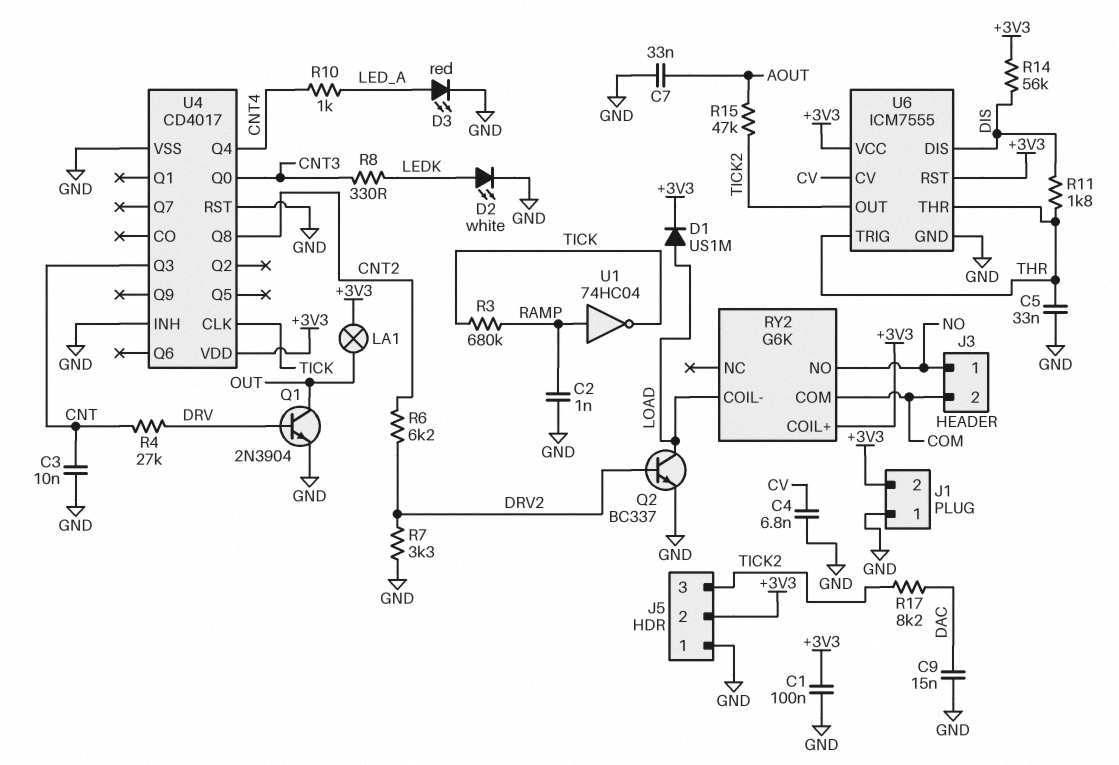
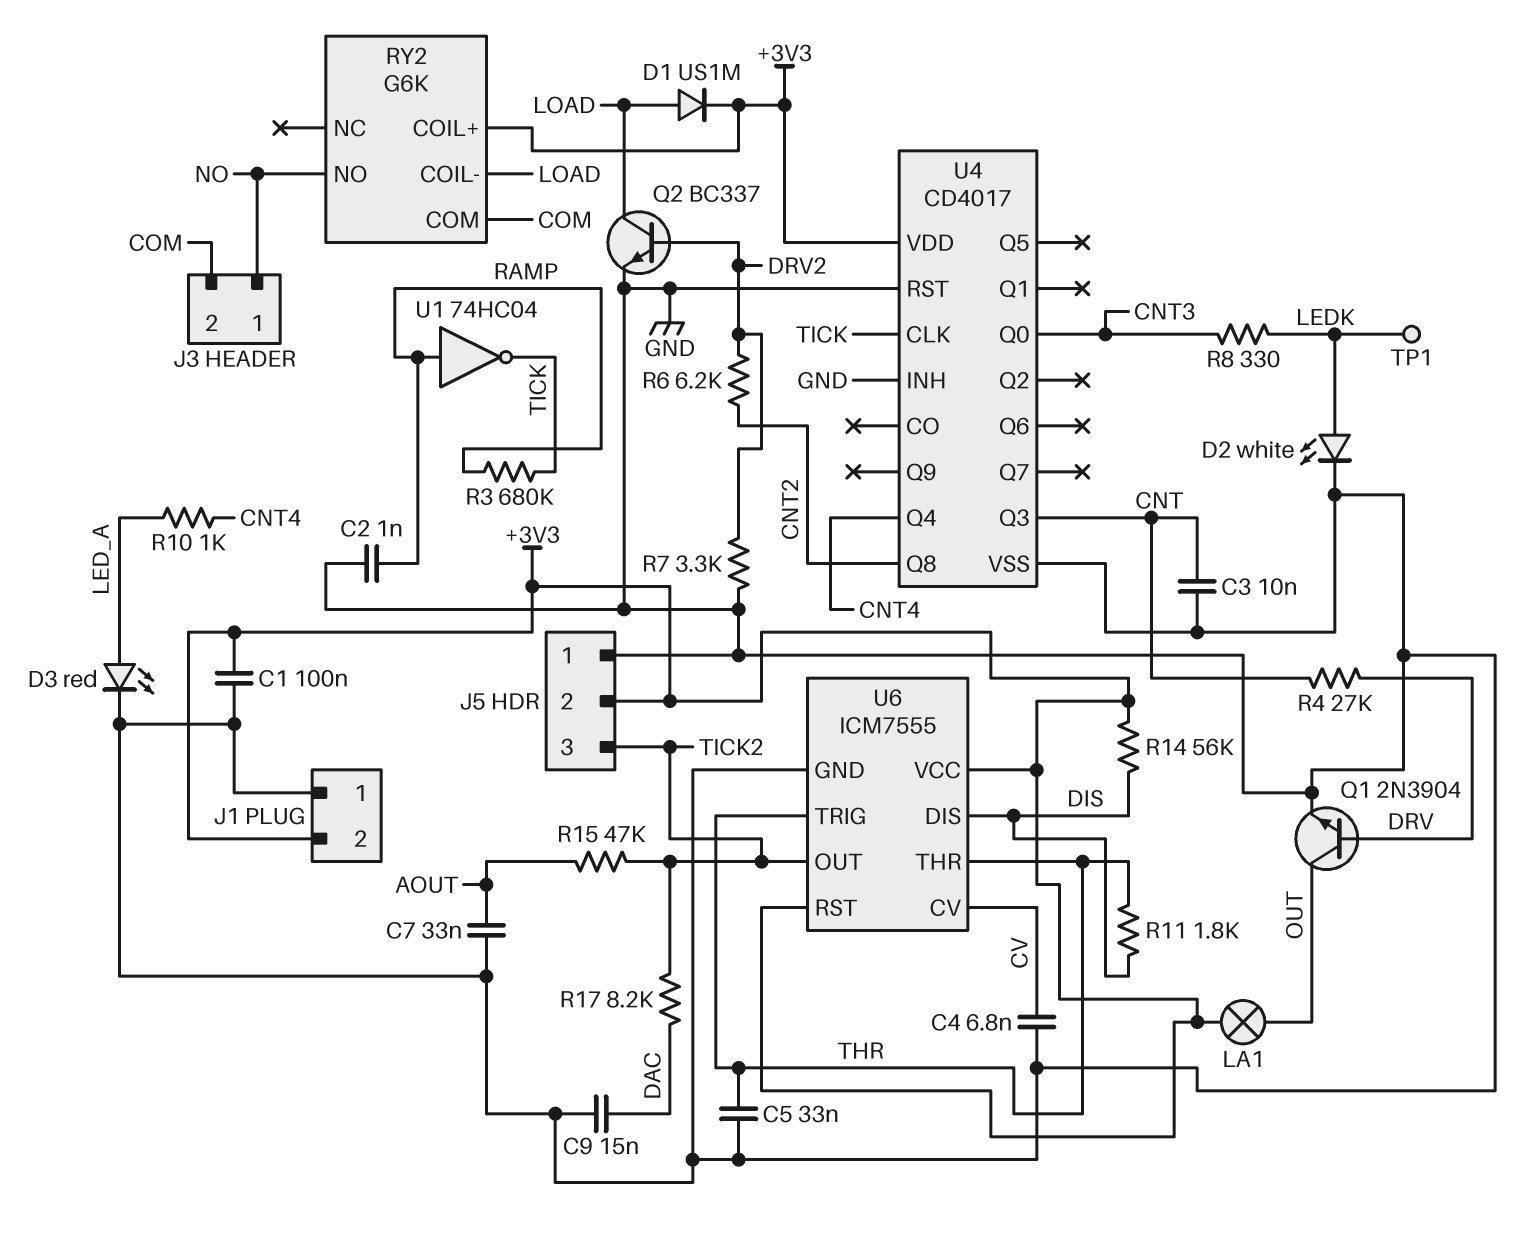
TP1: none -> test point (LEDK)

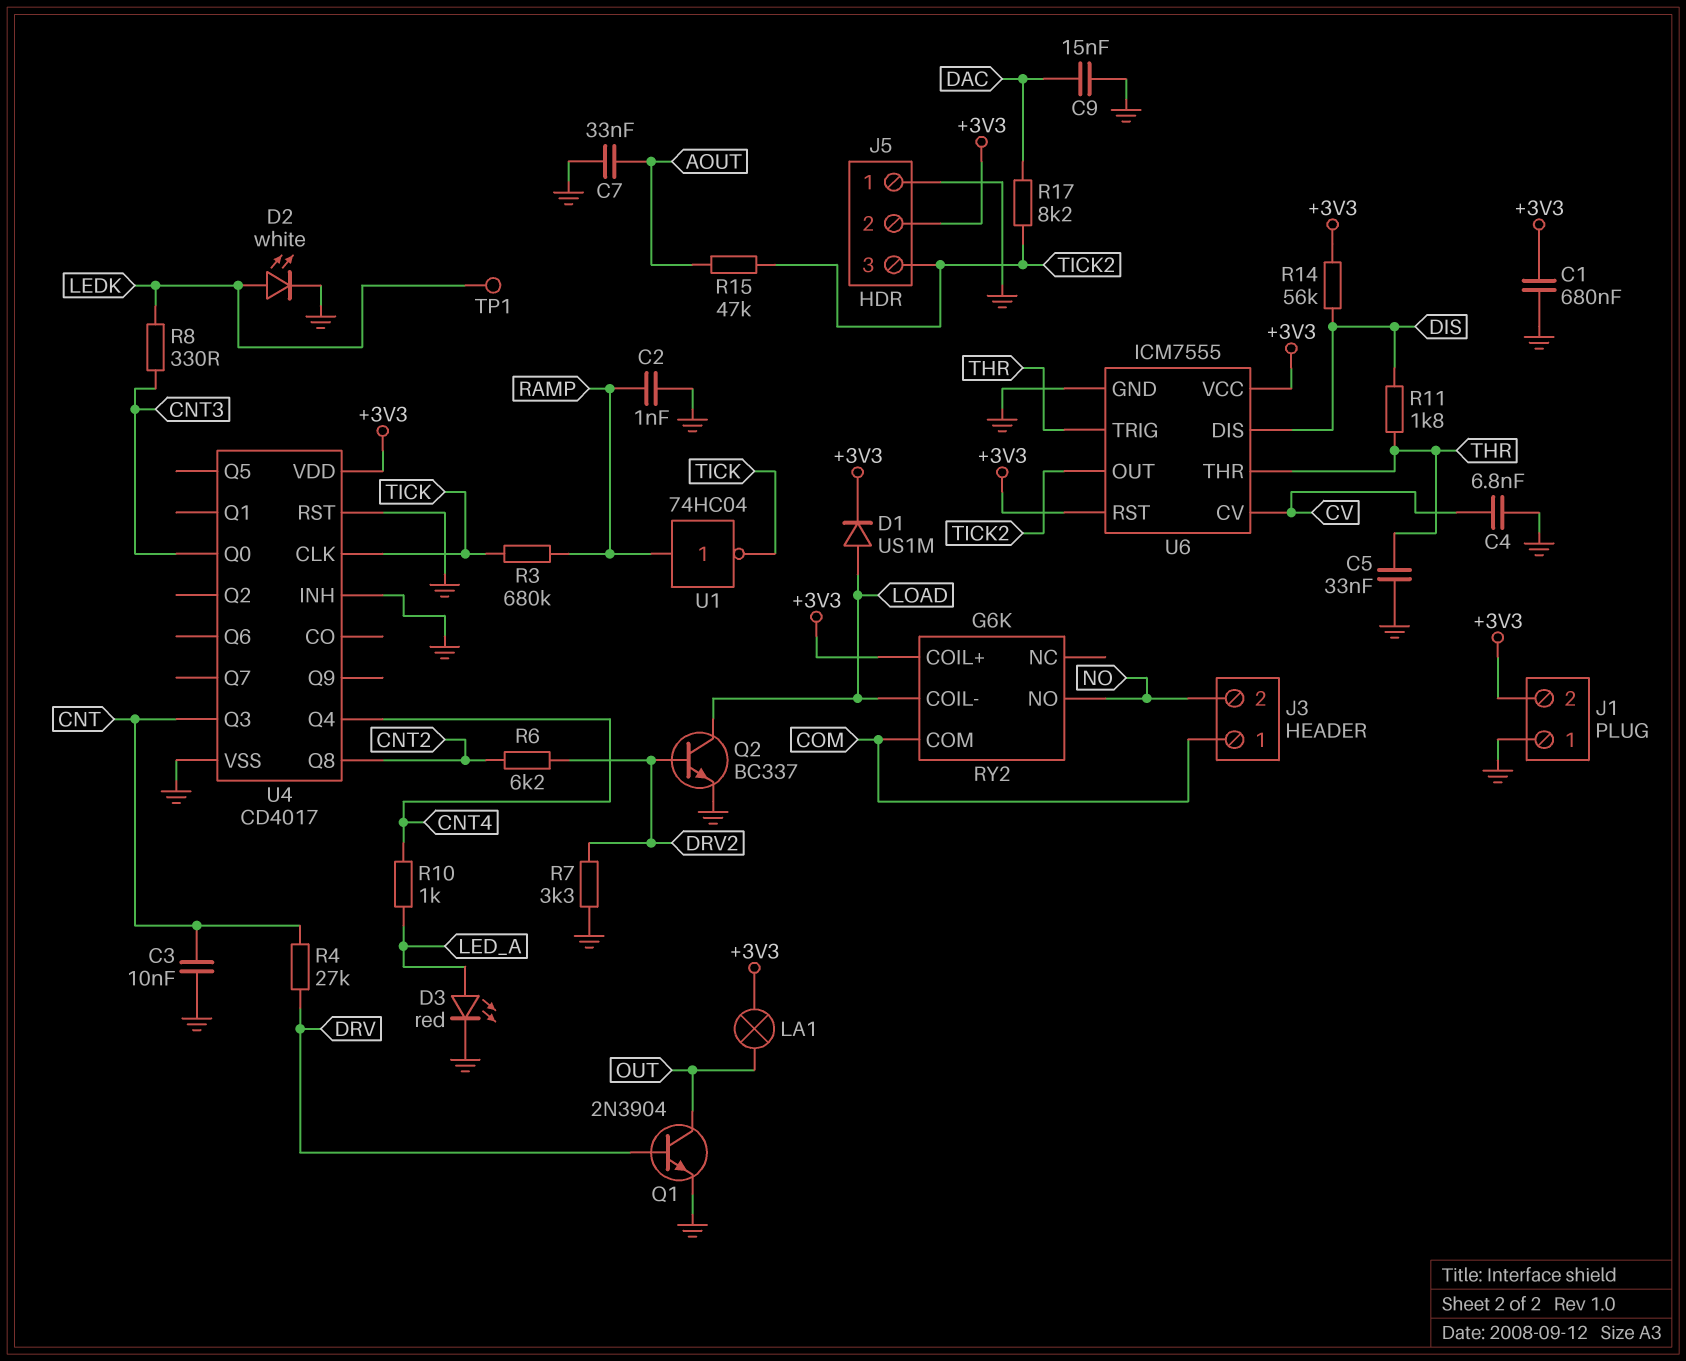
C1: 100nF (+3V3, GND) -> 680nF (+3V3, GND)
J3 pin 1: NO -> COM
J3 pin 2: COM -> NO

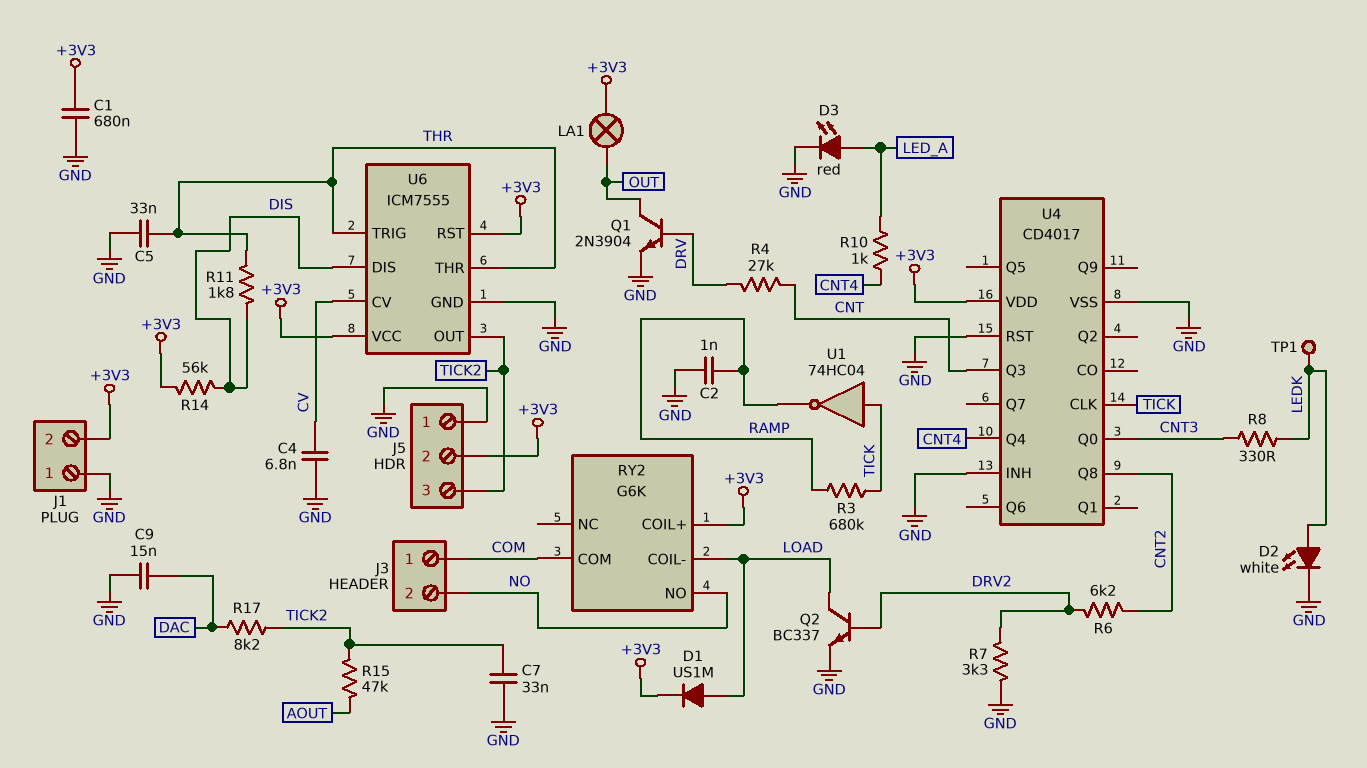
C3: 10nF (CNT, GND) -> none
C7: 33nF (AOUT, GND) -> 33nF (GND, TICK2)
U1: NOT 74HC04 (in RAMP, out TICK) -> NOT 74HC04 (in TICK, out RAMP)

